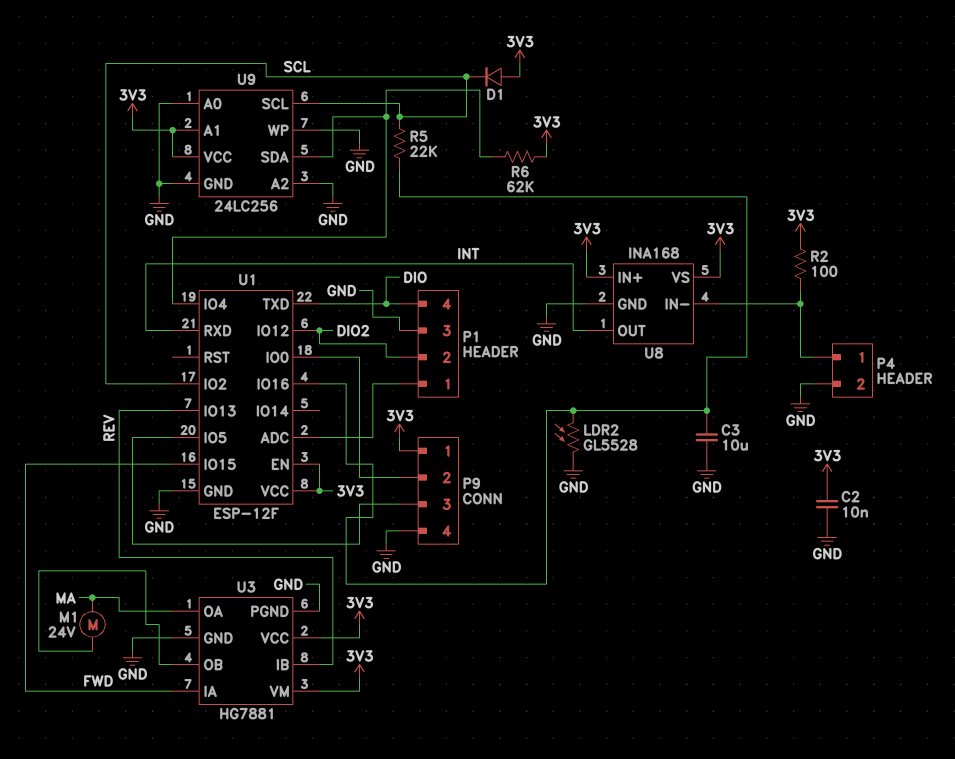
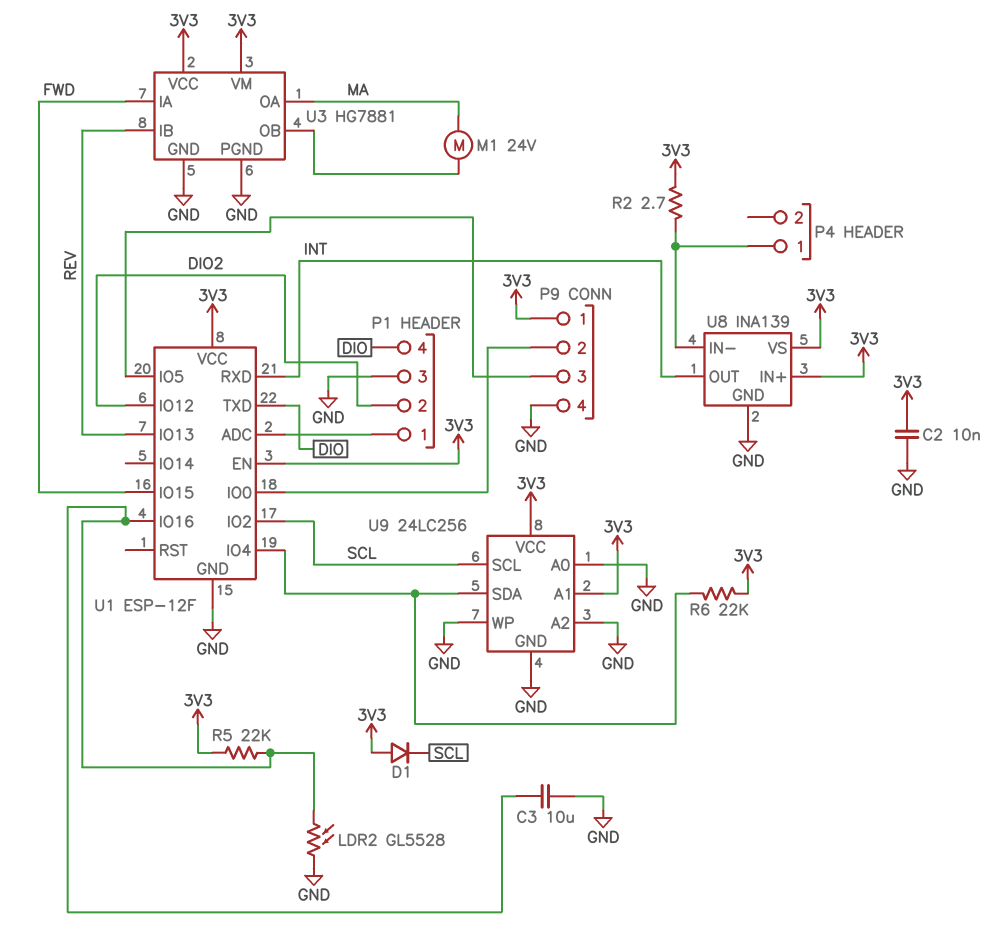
P4 pin 2: GND -> none
R2: 100 (3V3, P4/1) -> 2.7 (3V3, P4/1)
R5: 22k (SCL, U1/IO16) -> 22k (3V3, U1/IO16)
R6: 62k (3V3, U1/IO4) -> 22k (3V3, U1/IO4)
U8: INA168 -> INA139

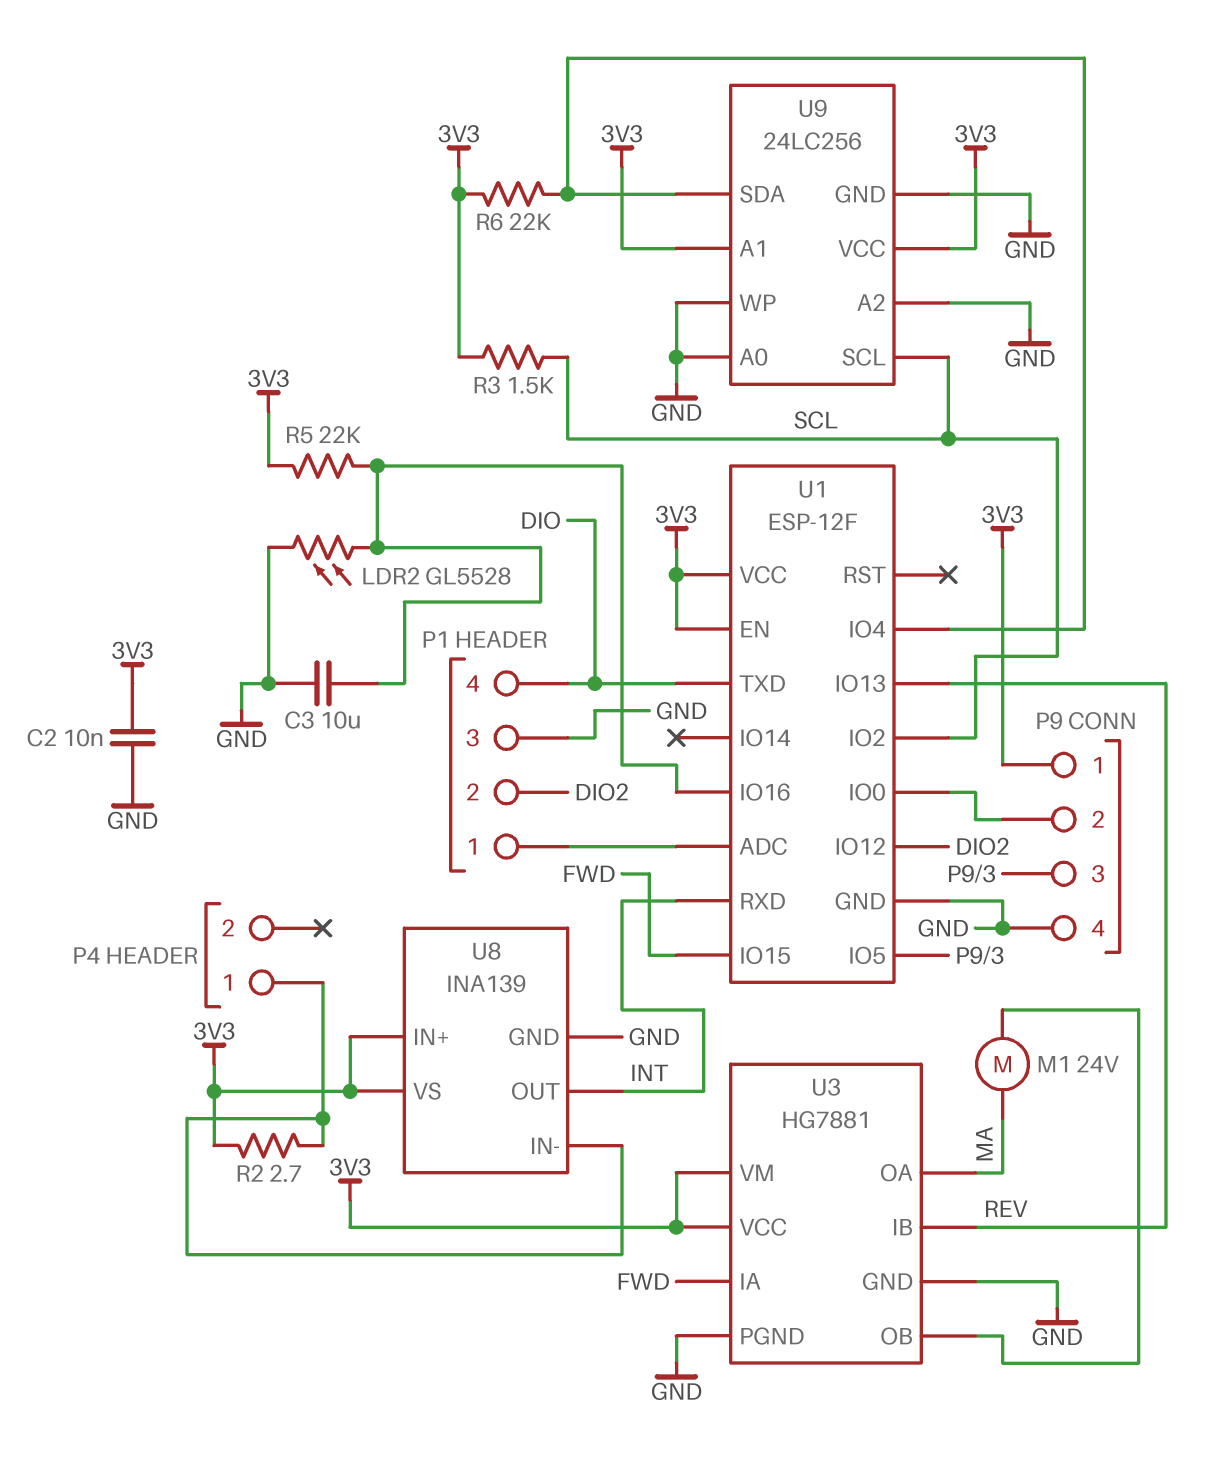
D1: diode (A 3V3, K SCL) -> none
R3: none -> 1.5k (3V3, SCL)

